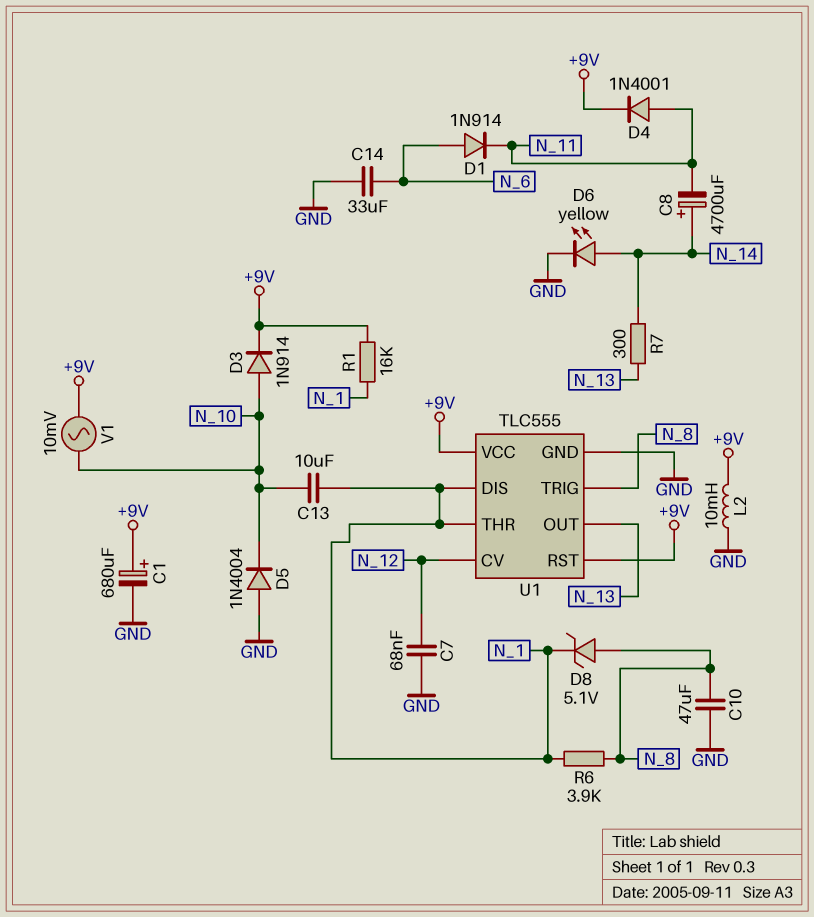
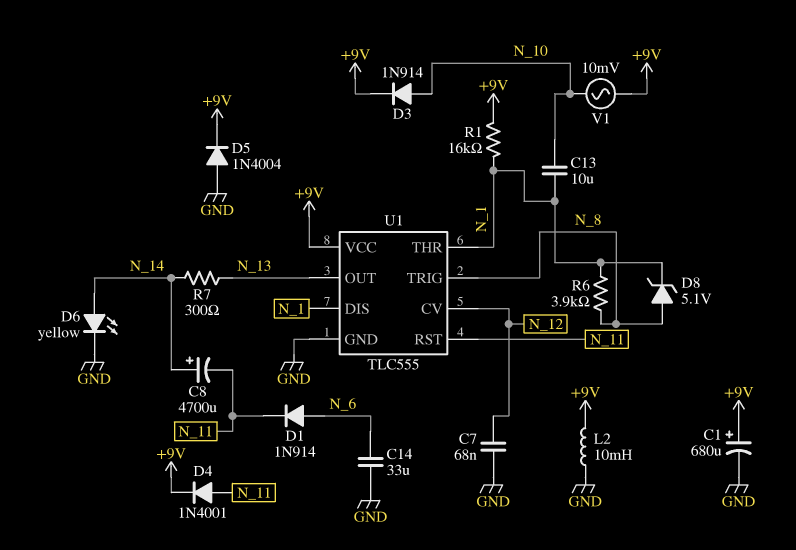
C10: 47uF (GND, N_8) -> none
D5: diode 1N4004 (A GND, K N_10) -> diode 1N4004 (A GND, K +9V)
U1 pin RST: +9V -> N_11

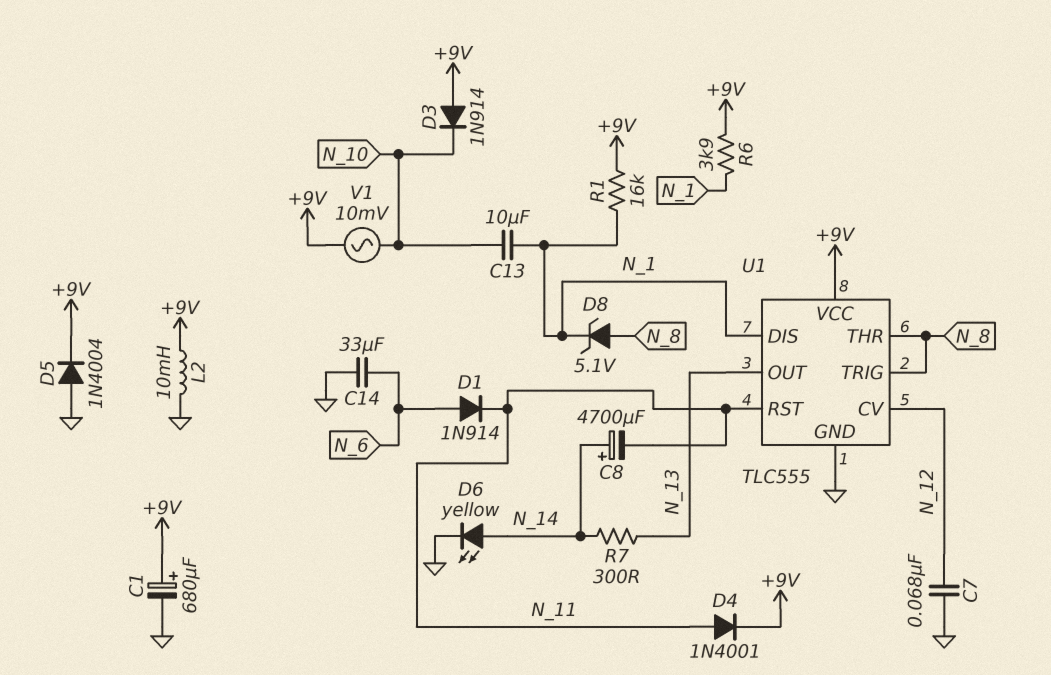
D3: diode 1N914 (A N_10, K +9V) -> diode 1N914 (A +9V, K N_10)
R6: 3.9k (N_1, N_8) -> 3.9k (+9V, N_1)
U1 pin THR: N_1 -> N_8

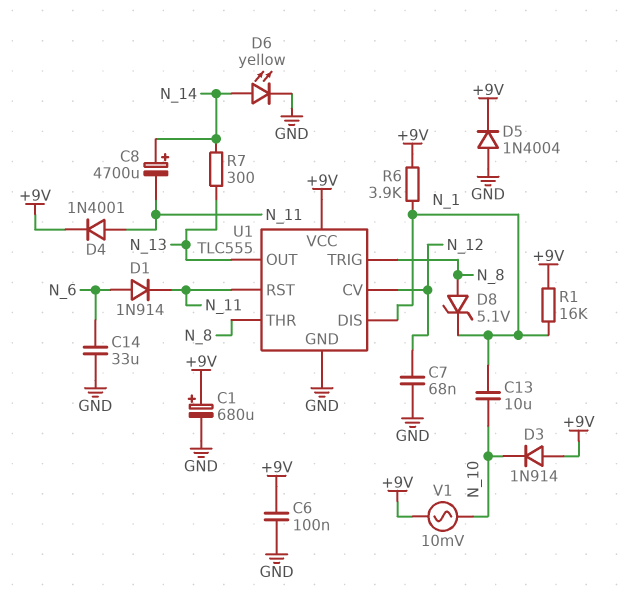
C6: none -> 100nF (+9V, GND)
L2: 10mH (+9V, GND) -> none

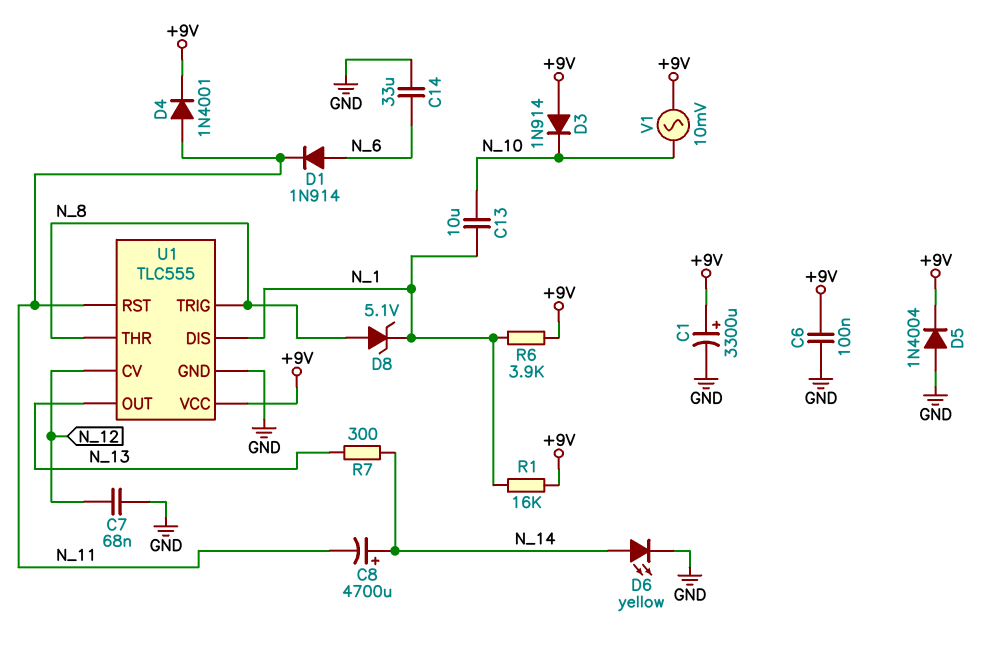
C1: 680uF (plus +9V, minus GND) -> 3300uF (plus +9V, minus GND)

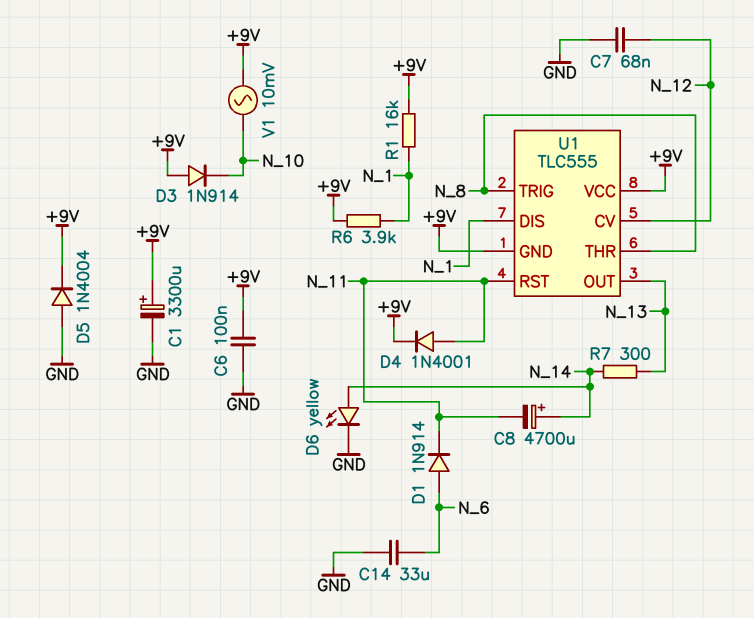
C13: 10uF (N_1, N_10) -> none
D8: zener 5.1V (A N_8, K N_1) -> none
U1 pin GND: GND -> +9V

